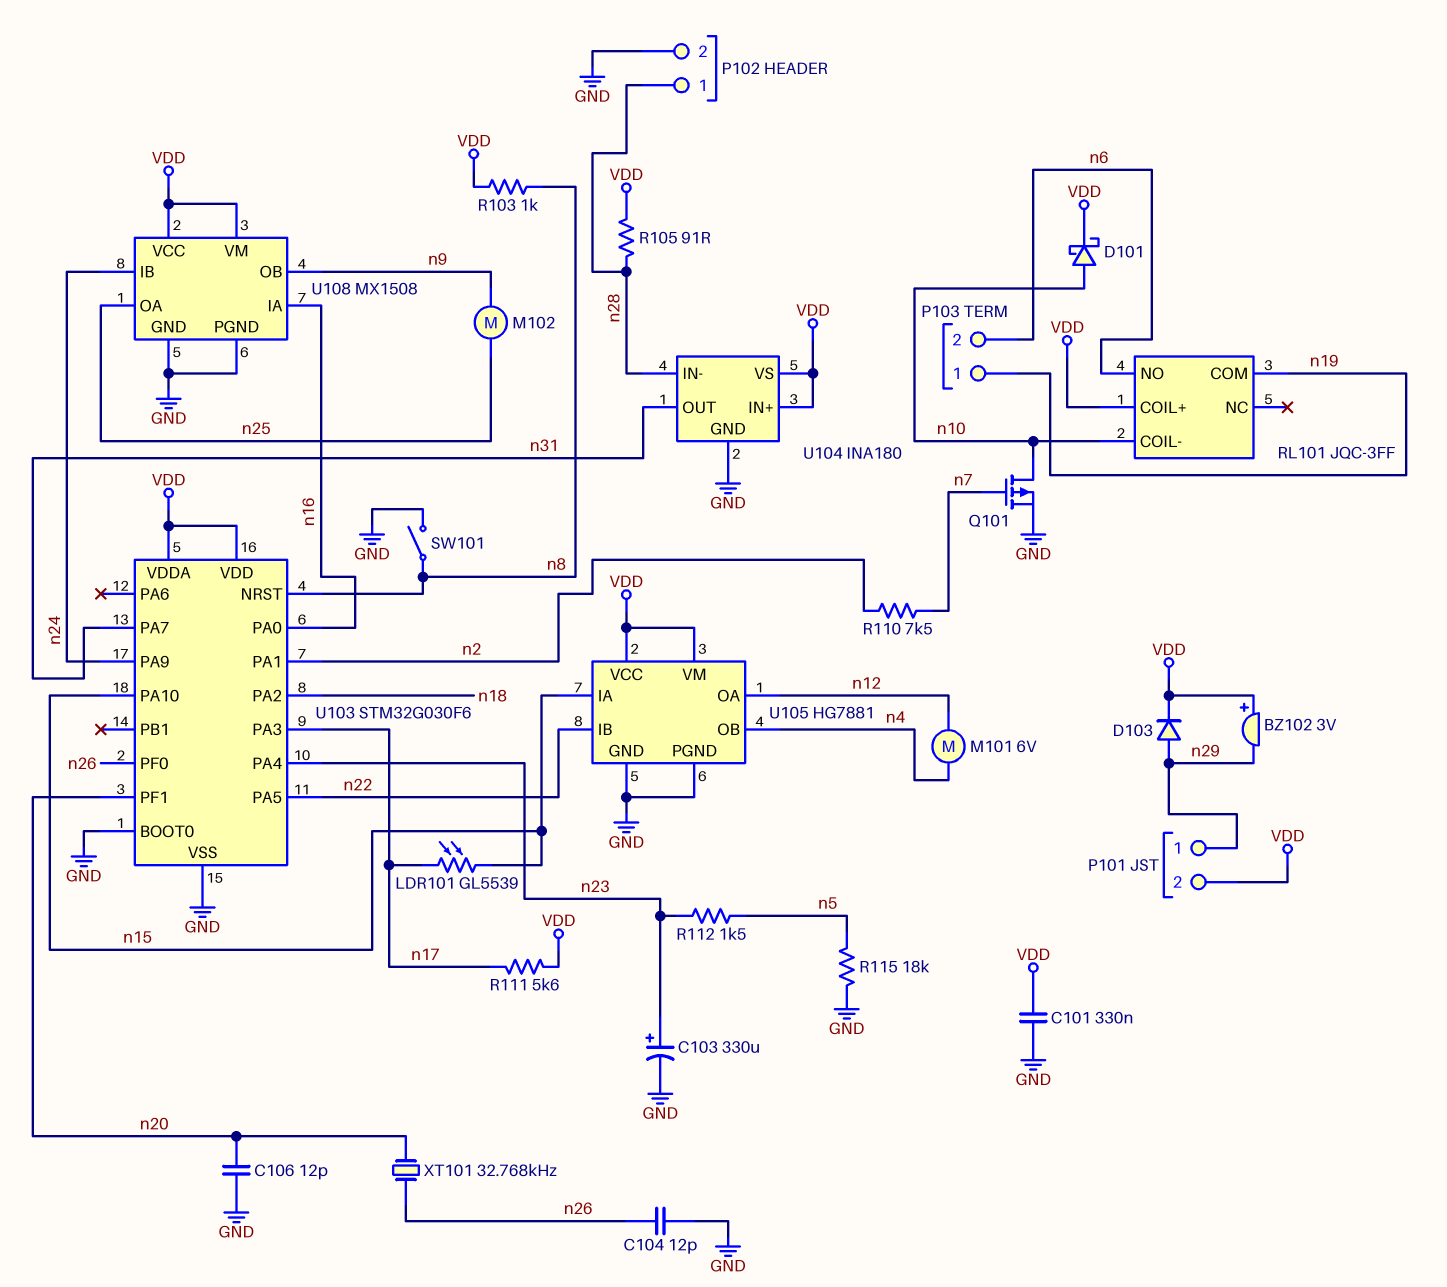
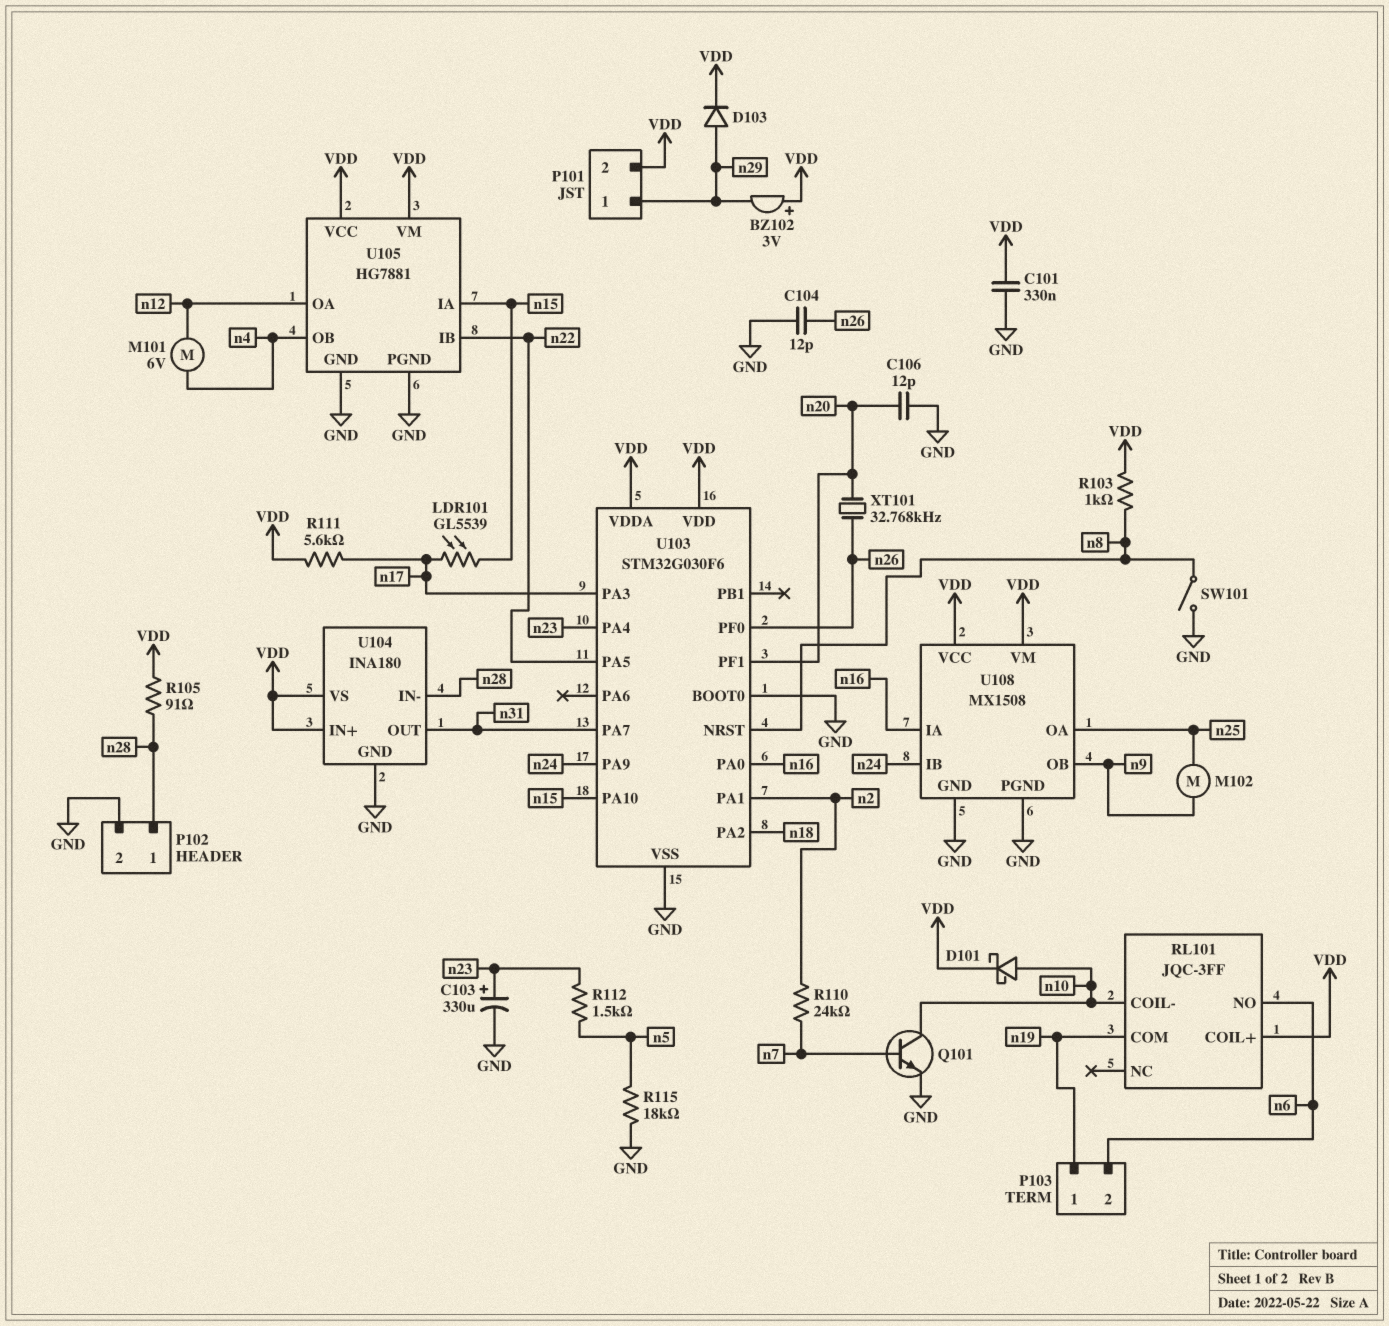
Q101: PMOS (G n7, D n10, S GND) -> NPN (B n7, C n10, E GND)
R110: 7.5k (n2, n7) -> 24k (n2, n7)

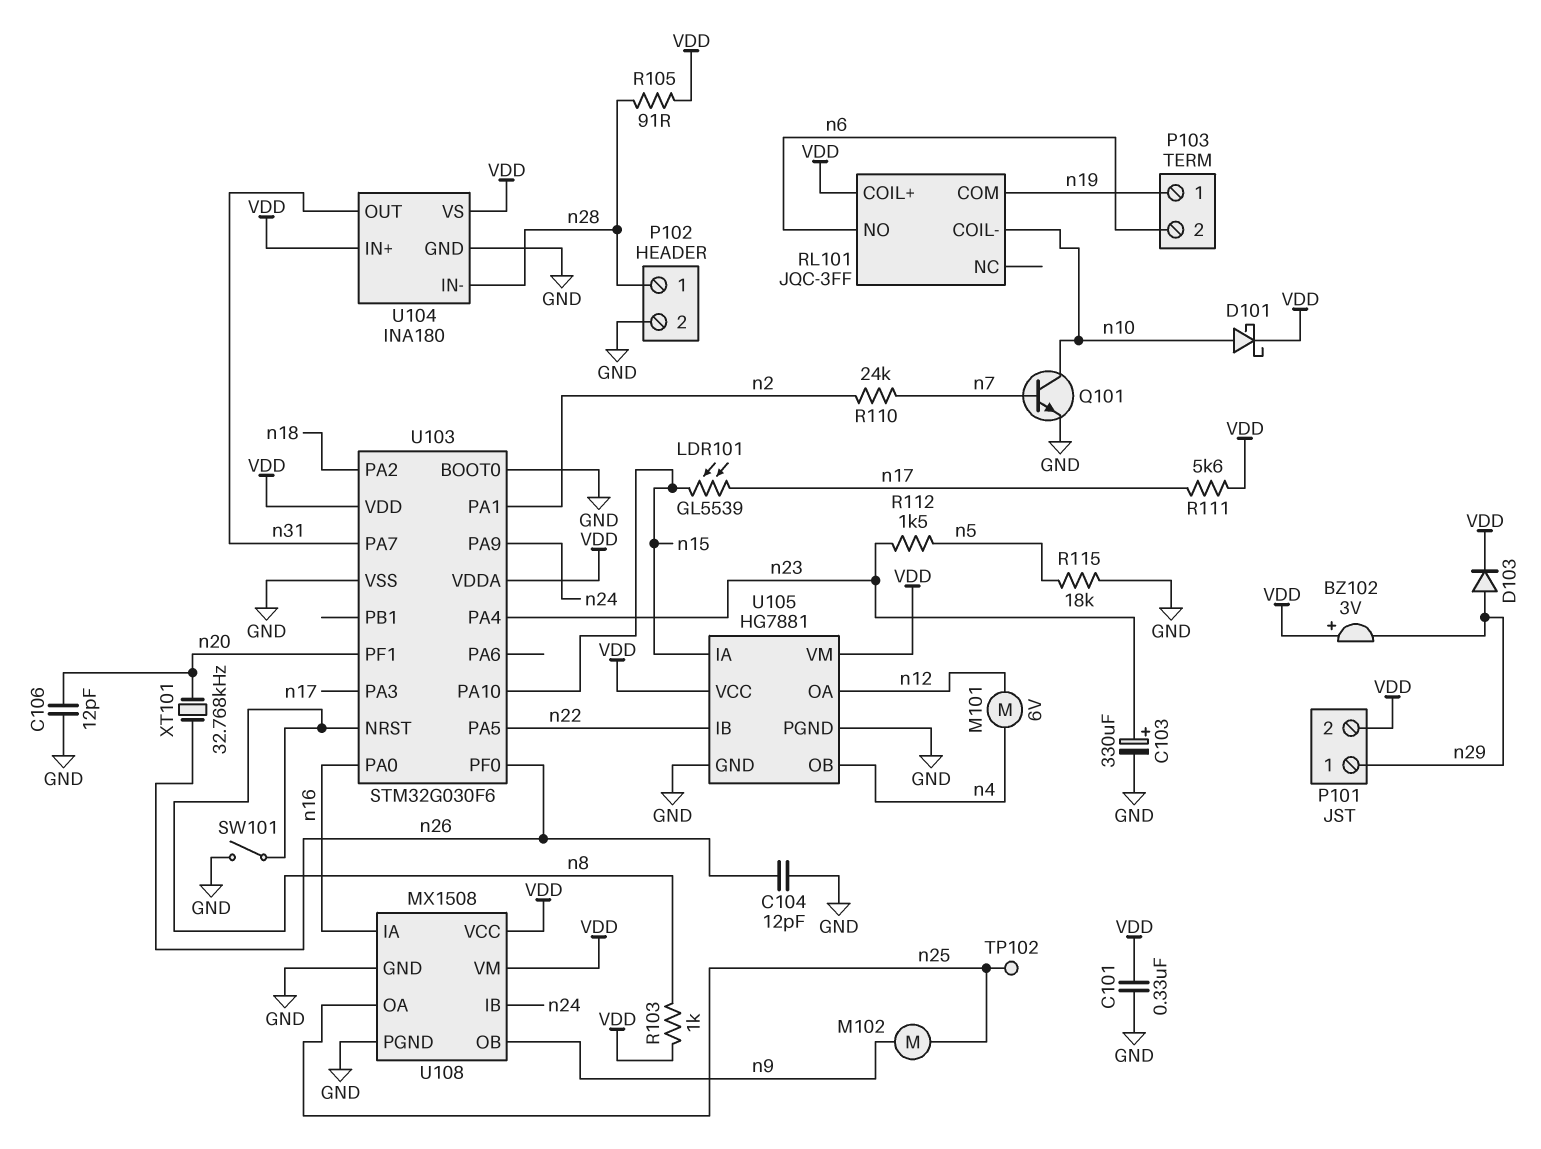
TP102: none -> test point (n25)

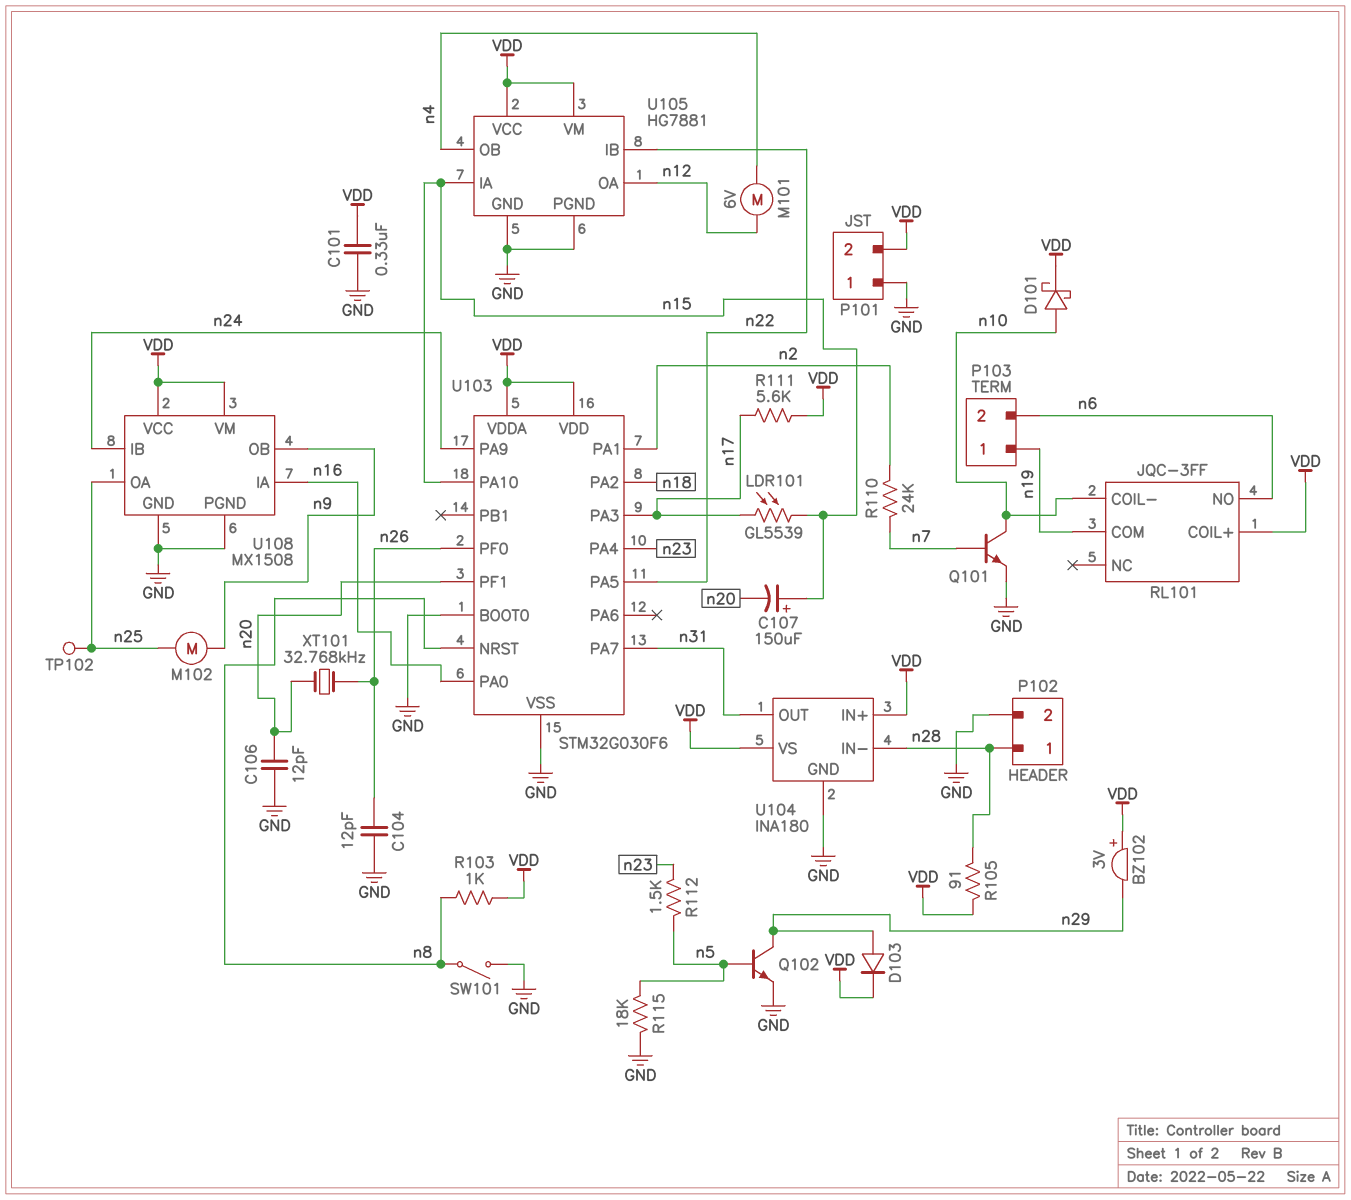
C103: 330uF (plus n23, minus GND) -> none
C107: none -> 150uF (plus n15, minus n20)
P101 pin 1: n29 -> GND
Q102: none -> NPN (B n5, C n29, E GND)

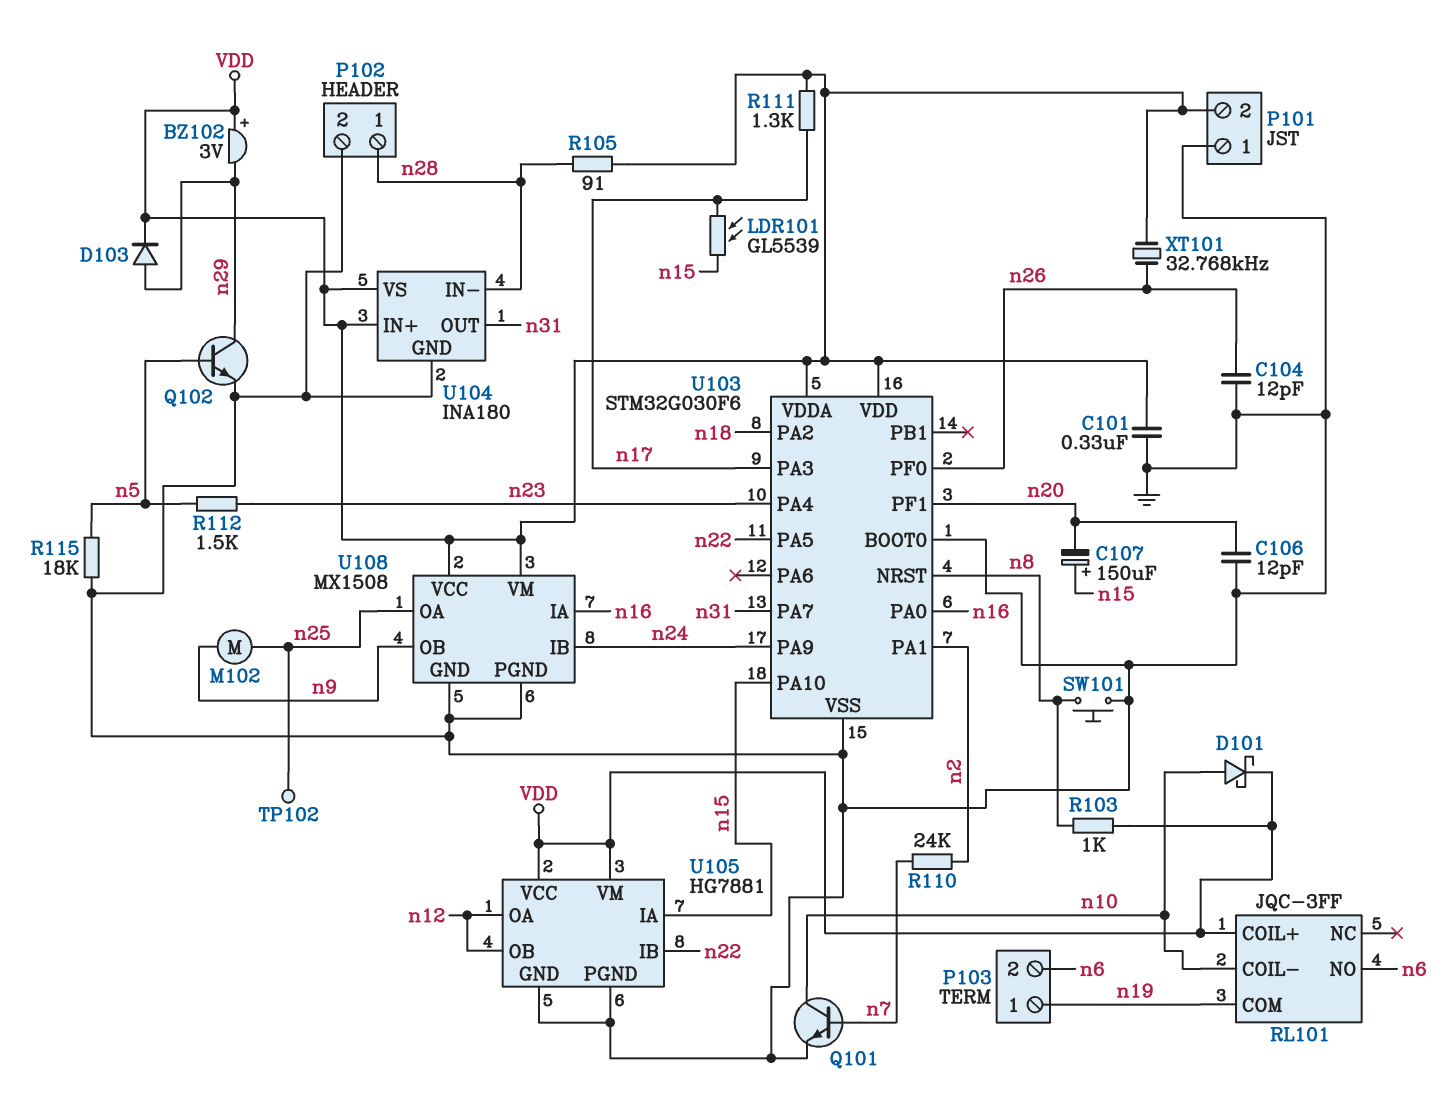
M101: motor 6V (n4, n12) -> none
R111: 5.6k (VDD, n17) -> 1.3k (VDD, n17)
SW101: switch (GND, n8) -> button (GND, n8)
U105 pin OB: n4 -> n12
XT101: 32.768kHz (n20, n26) -> 32.768kHz (VDD, n26)

